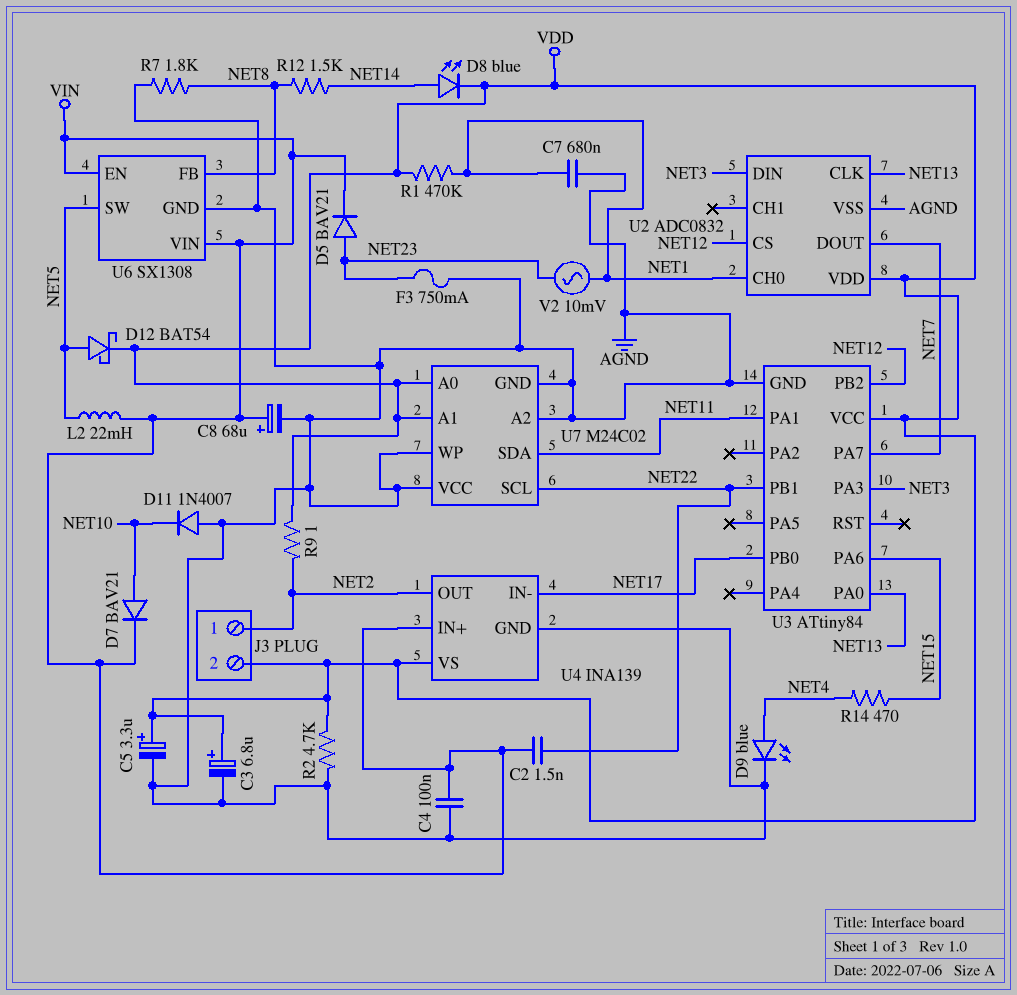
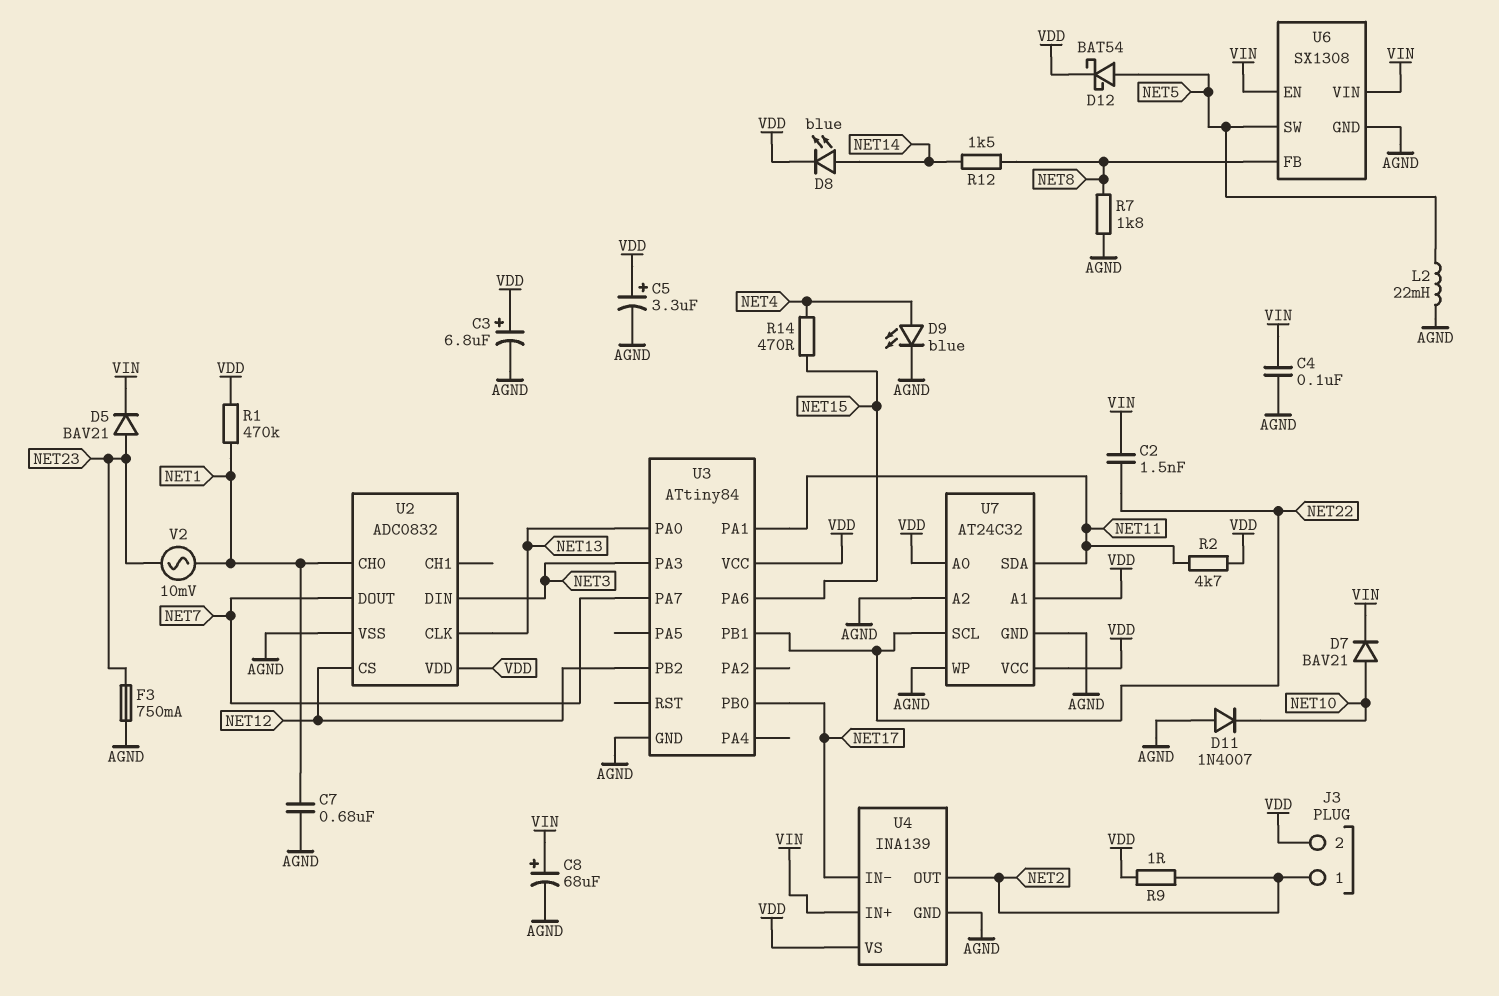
L2: 22mH (NET5, VIN) -> 22mH (AGND, NET5)
R2: 4.7k (AGND, VDD) -> 4.7k (NET11, VDD)
U7: M24C02 -> AT24C32
U7 pin VCC: AGND -> VDD

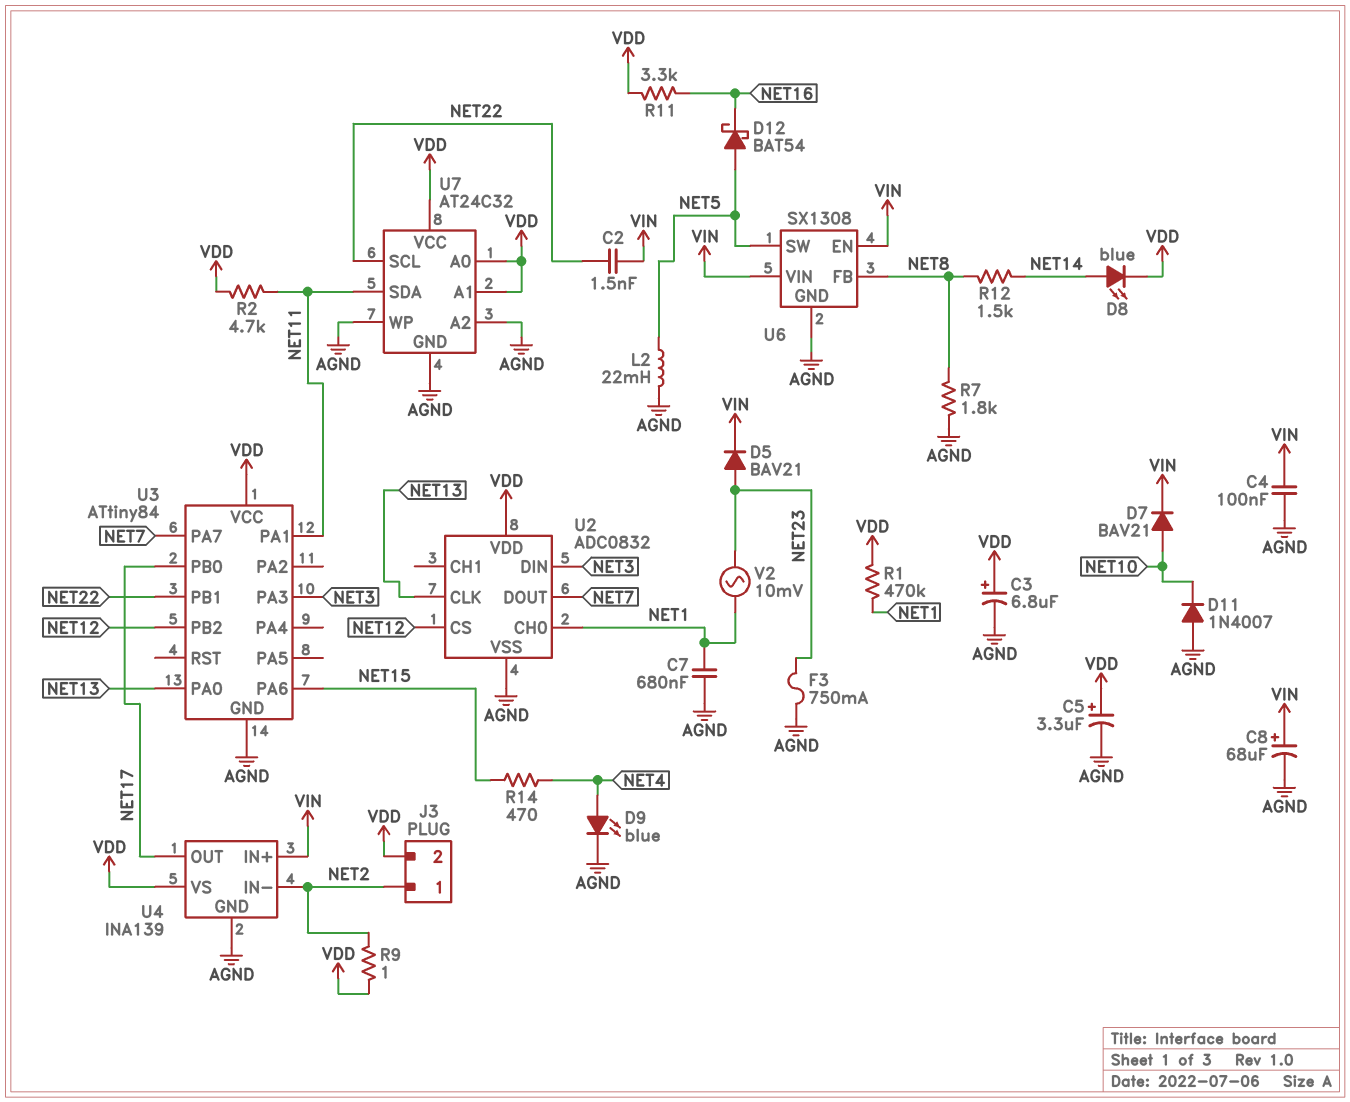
D12: schottky BAT54 (A NET5, K VDD) -> schottky BAT54 (A NET5, K NET16)
R11: none -> 3.3k (NET16, VDD)
U4 pin IN-: NET17 -> NET2
U4 pin OUT: NET2 -> NET17

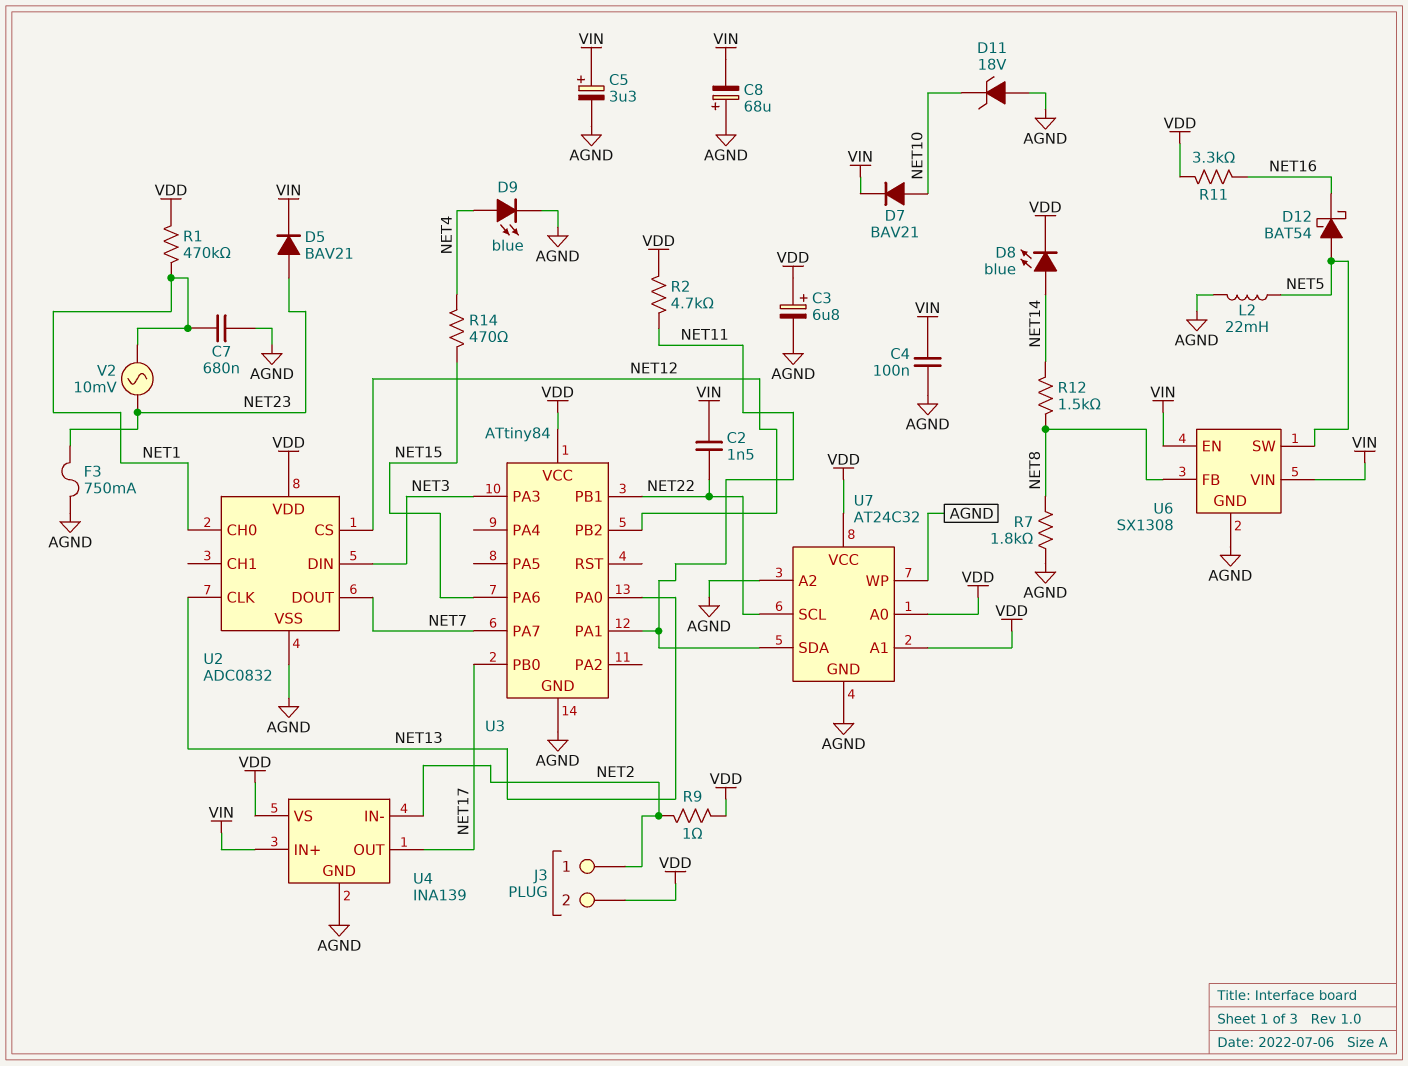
C5: 3.3uF (plus VDD, minus AGND) -> 3.3uF (plus VIN, minus AGND)
C8: 68uF (plus VIN, minus AGND) -> 68uF (plus AGND, minus VIN)
D11: diode 1N4007 (A AGND, K NET10) -> zener 18V (A AGND, K NET10)

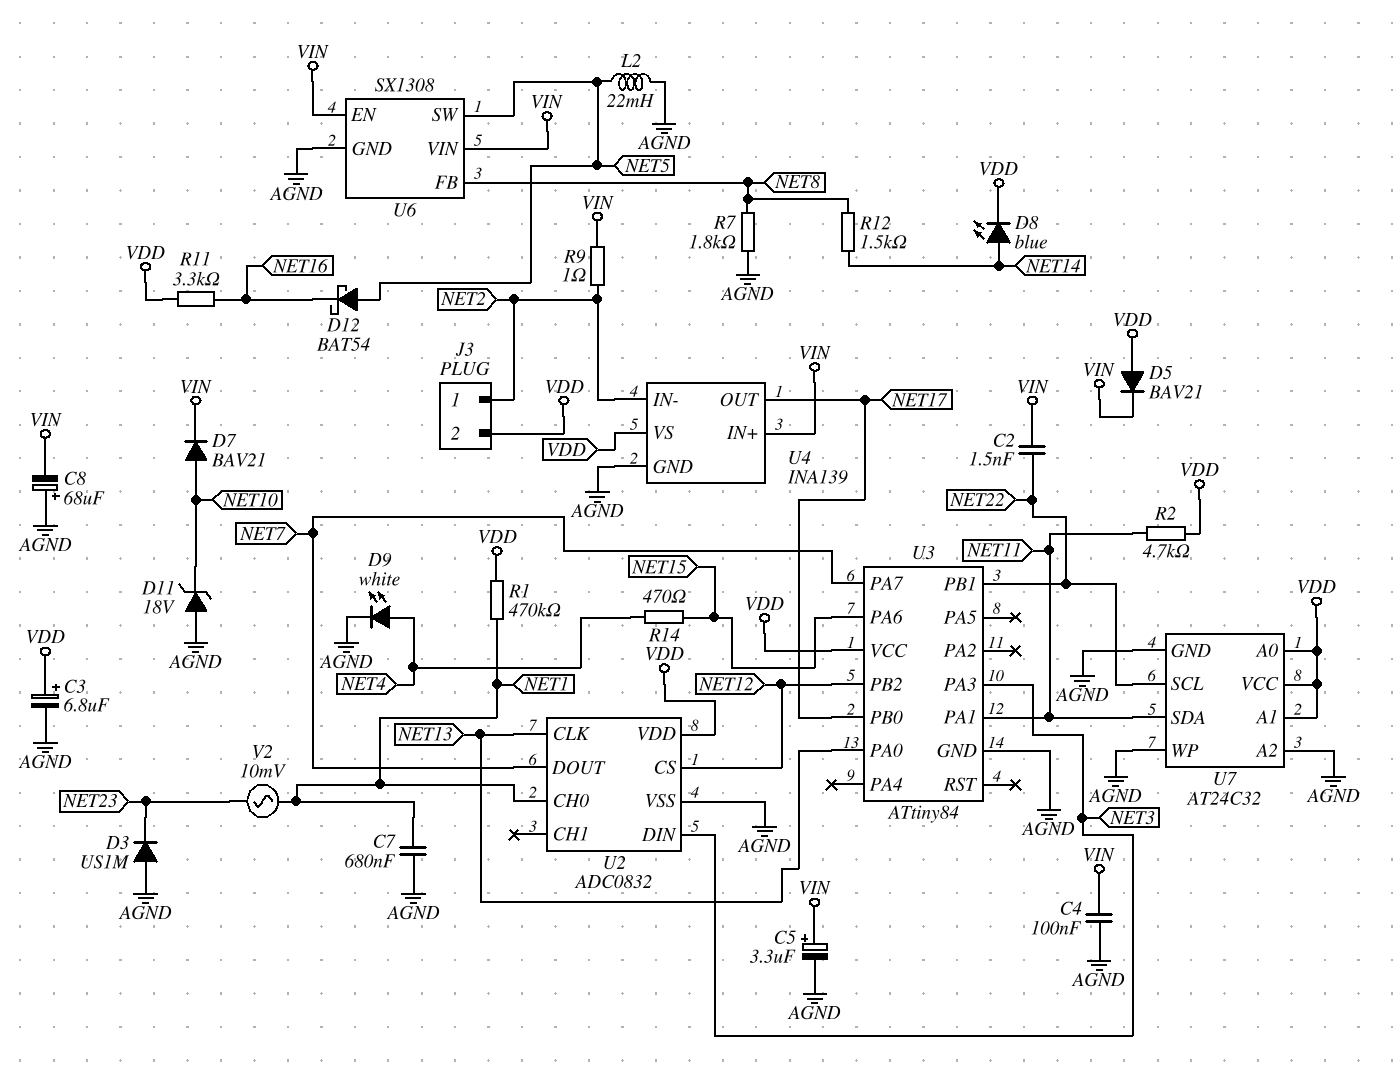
D3: none -> diode US1M (A AGND, K NET23)
D5: diode BAV21 (A NET23, K VIN) -> diode BAV21 (A VDD, K VIN)
D9: LED blue (A NET4, K AGND) -> LED white (A NET4, K AGND)
F3: 750mA (AGND, NET23) -> none
R9: 1 (NET2, VDD) -> 1 (NET2, VIN)

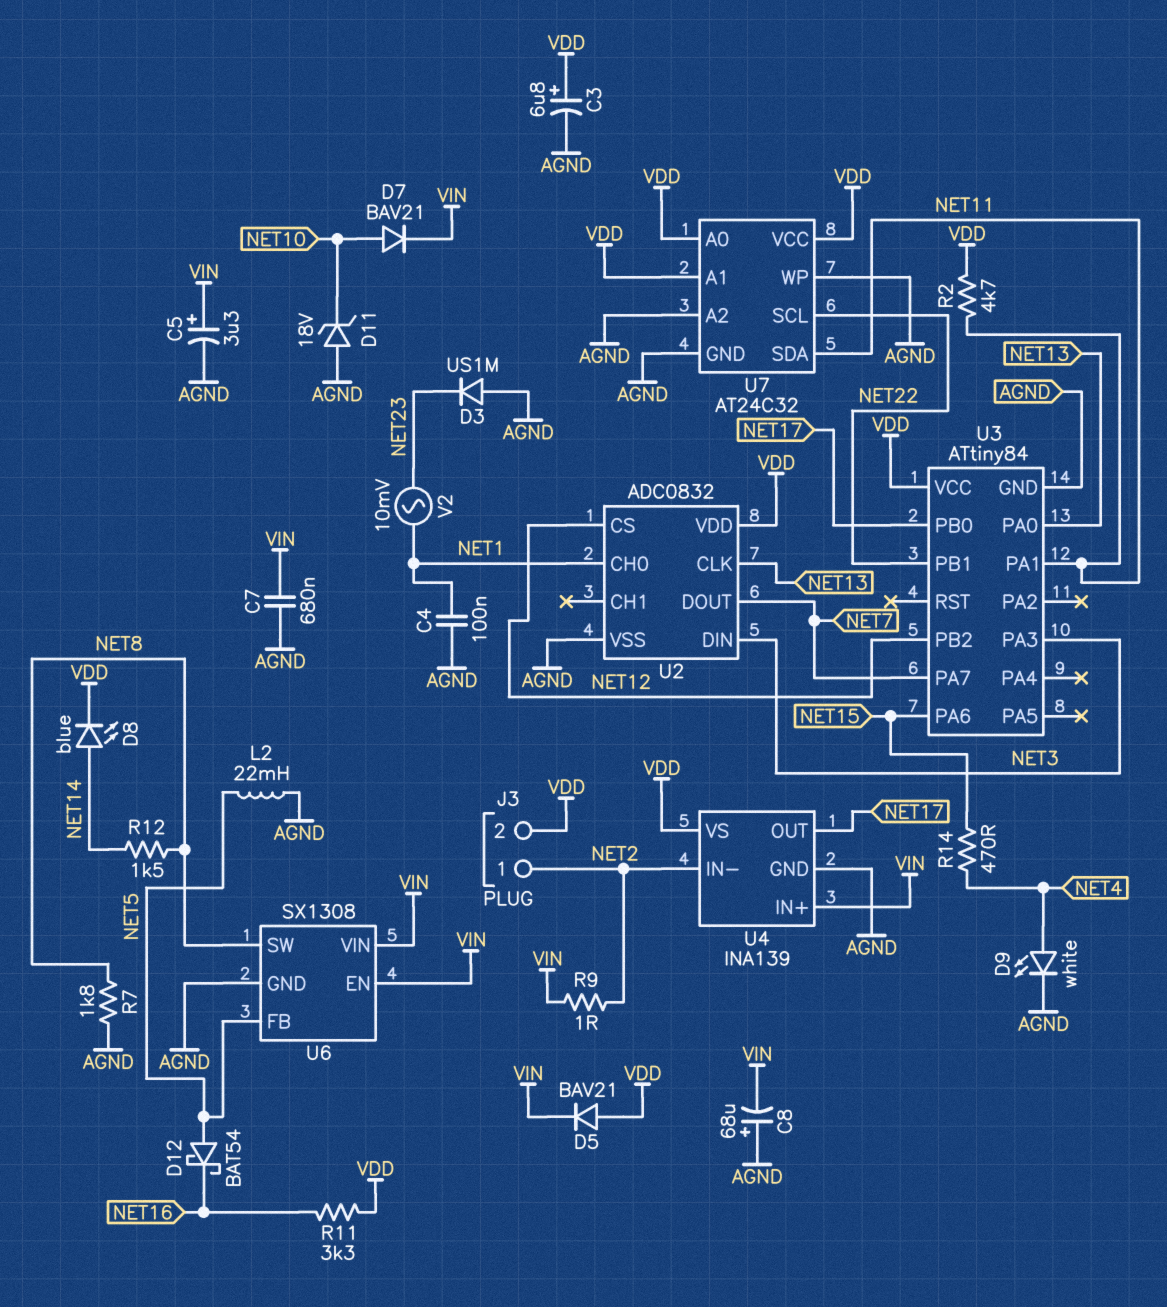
C2: 1.5nF (NET22, VIN) -> none
C4: 100nF (AGND, VIN) -> 100nF (AGND, NET1)
C7: 680nF (AGND, NET1) -> 680nF (AGND, VIN)
R1: 470k (NET1, VDD) -> none
U6 pin FB: NET8 -> NET5
U6 pin SW: NET5 -> NET8

